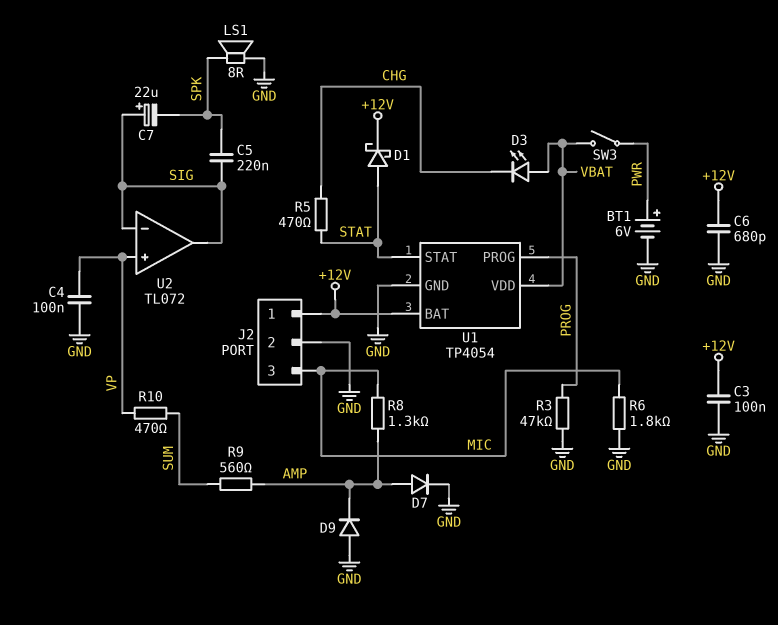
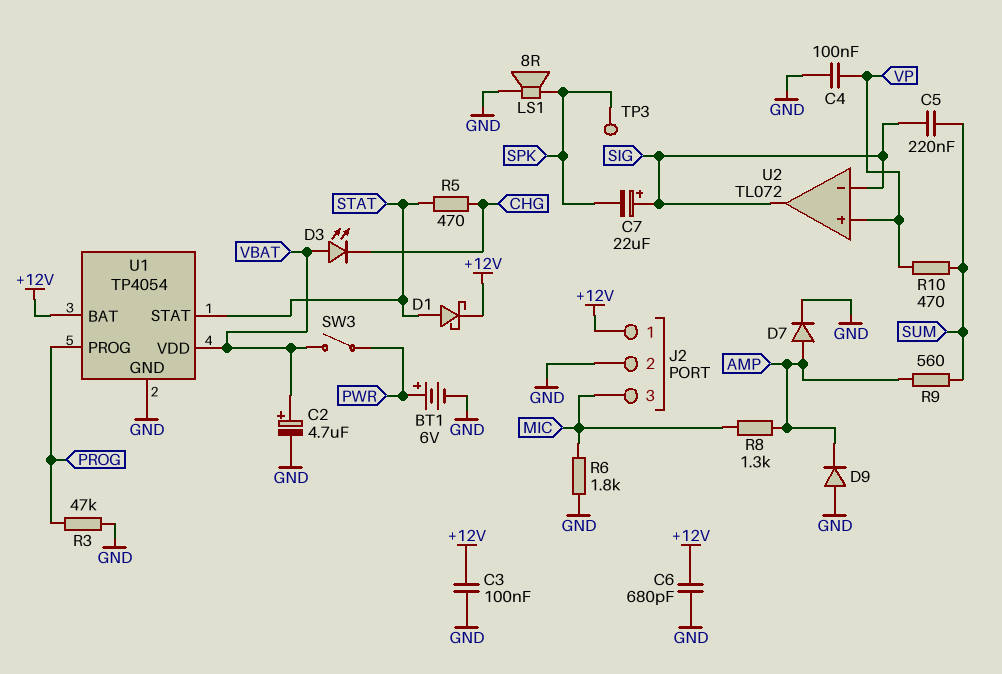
C2: none -> 4.7uF (plus VBAT, minus GND)
C5: 220nF (SIG, SPK) -> 220nF (SIG, SUM)
TP3: none -> test point (SPK)

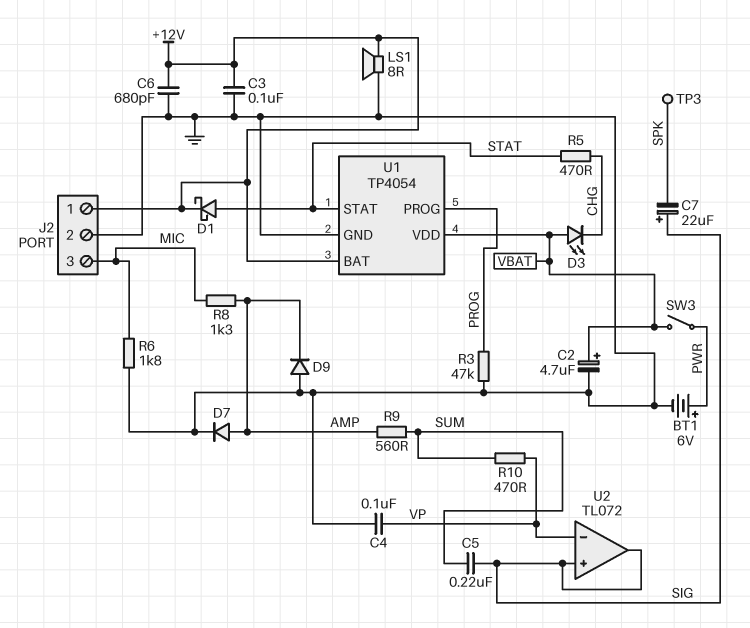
LS1: speaker 8R (GND, SPK) -> speaker 8R (+12V, GND)
U2 pin in+: VP -> SIG
U2 pin in-: SIG -> VP

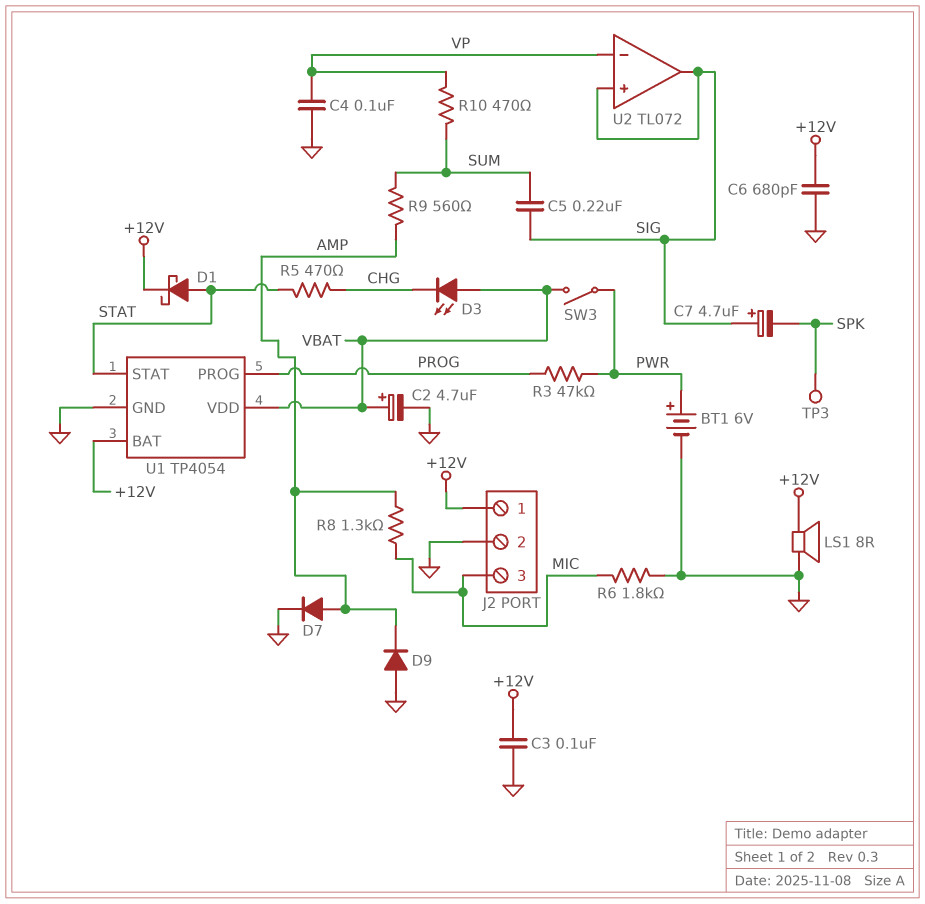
C7: 22uF (plus SIG, minus SPK) -> 4.7uF (plus SIG, minus SPK)
R3: 47k (GND, PROG) -> 47k (PROG, PWR)

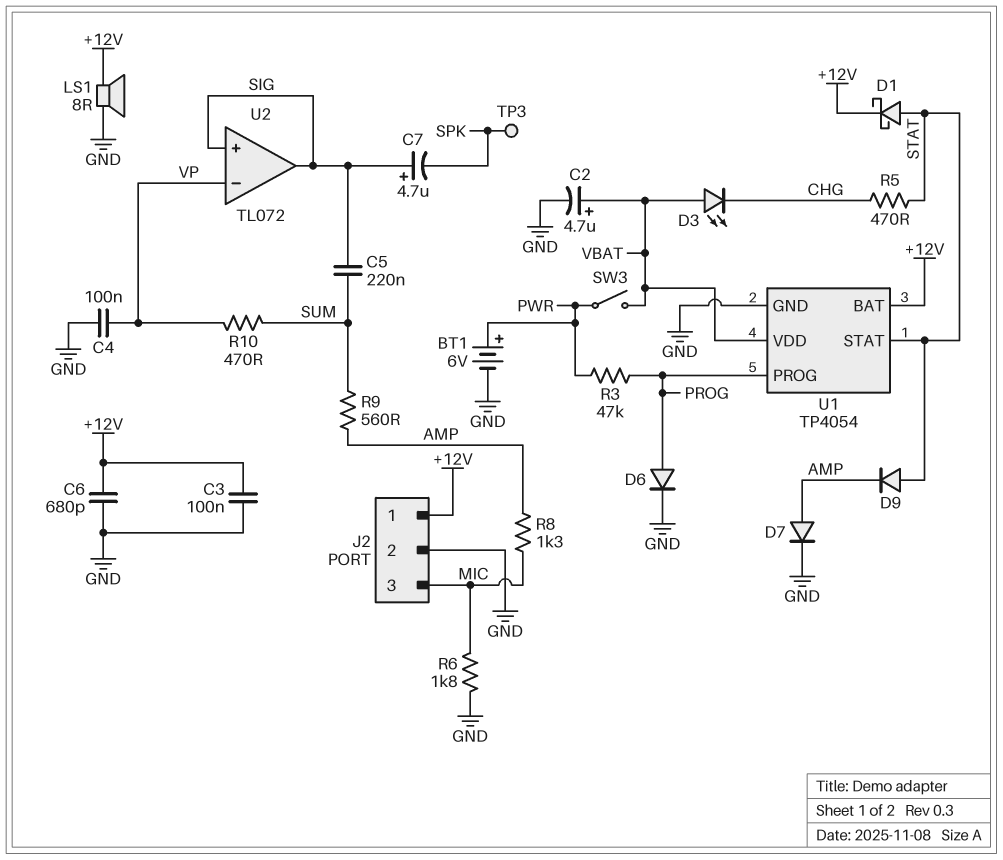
D6: none -> diode (A PROG, K GND)
D9: diode (A GND, K AMP) -> diode (A STAT, K AMP)

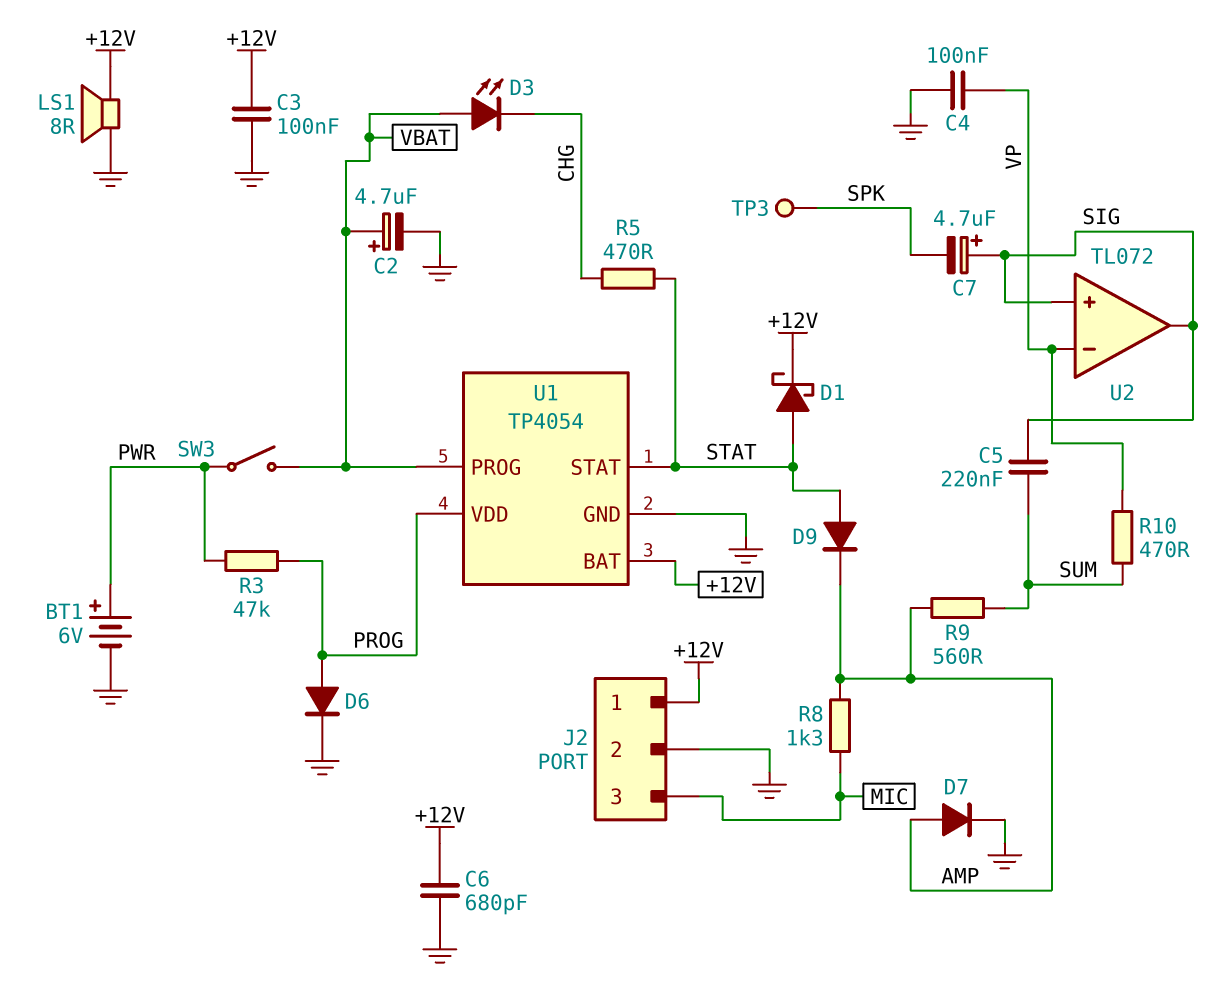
R6: 1.8k (GND, MIC) -> none
U1 pin PROG: PROG -> VBAT
U1 pin VDD: VBAT -> PROG

